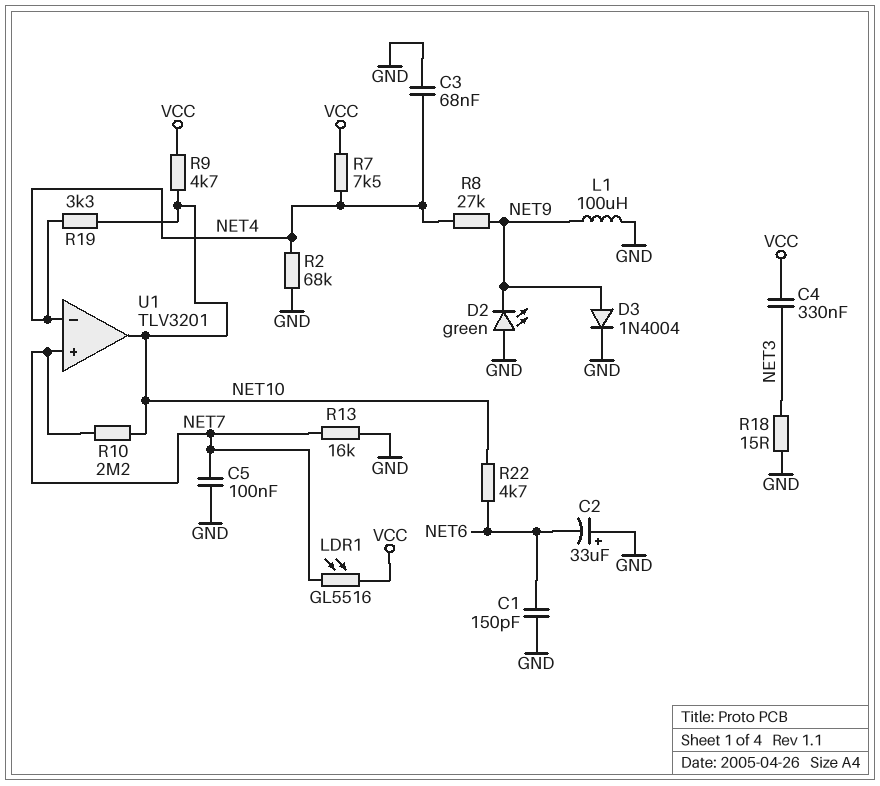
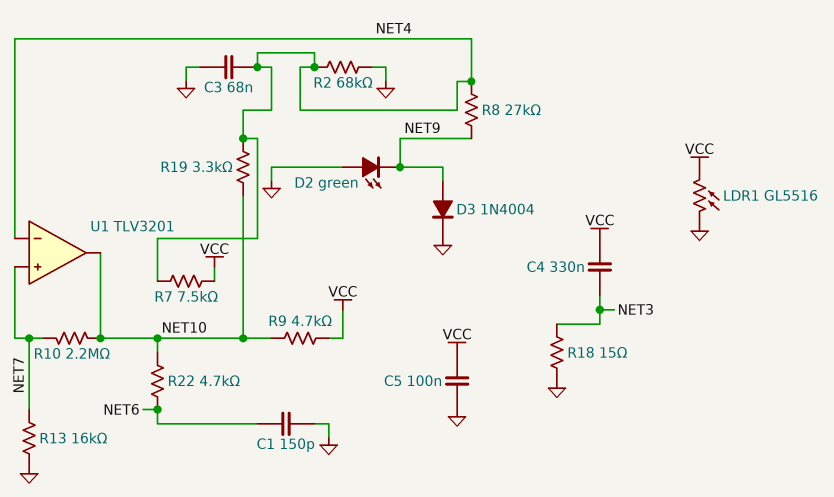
C2: 33uF (plus GND, minus NET6) -> none
C5: 100nF (GND, NET7) -> 100nF (GND, VCC)
L1: 100uH (GND, NET9) -> none
LDR1: GL5516 (NET7, VCC) -> GL5516 (GND, VCC)

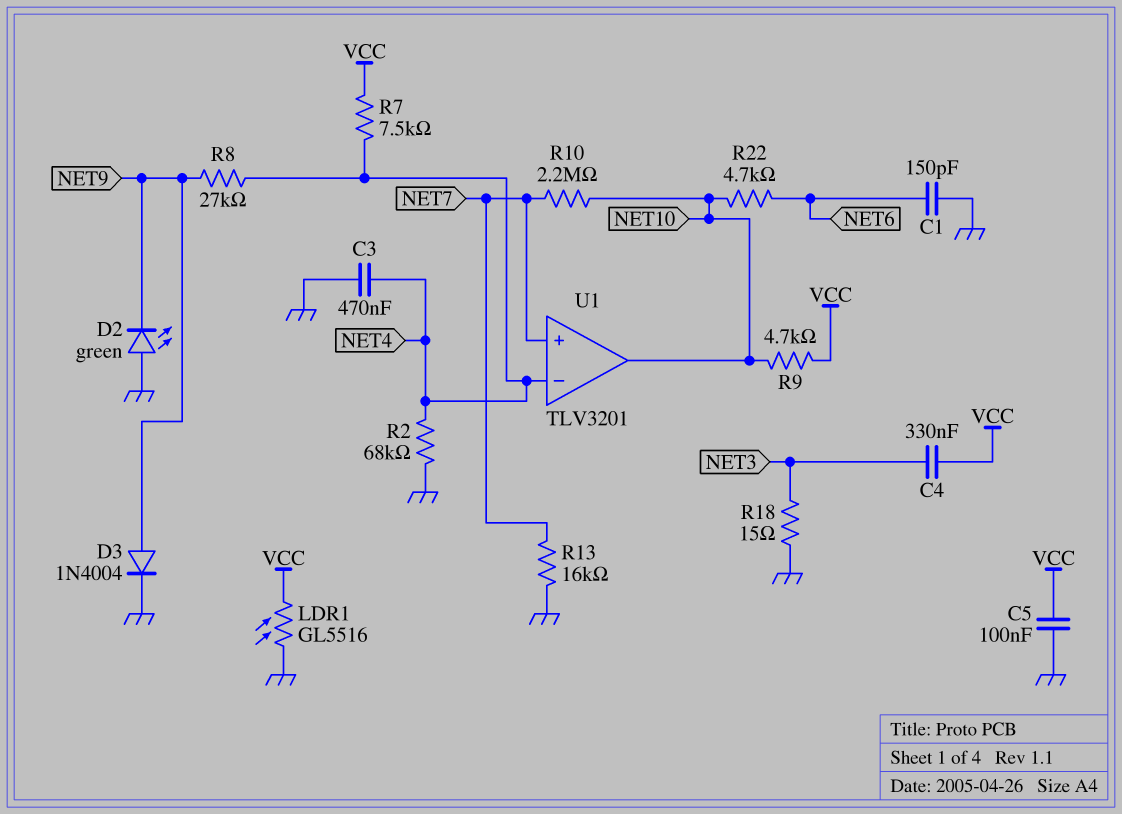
C3: 68nF (GND, NET4) -> 470nF (GND, NET4)
R19: 3.3k (NET4, NET10) -> none

